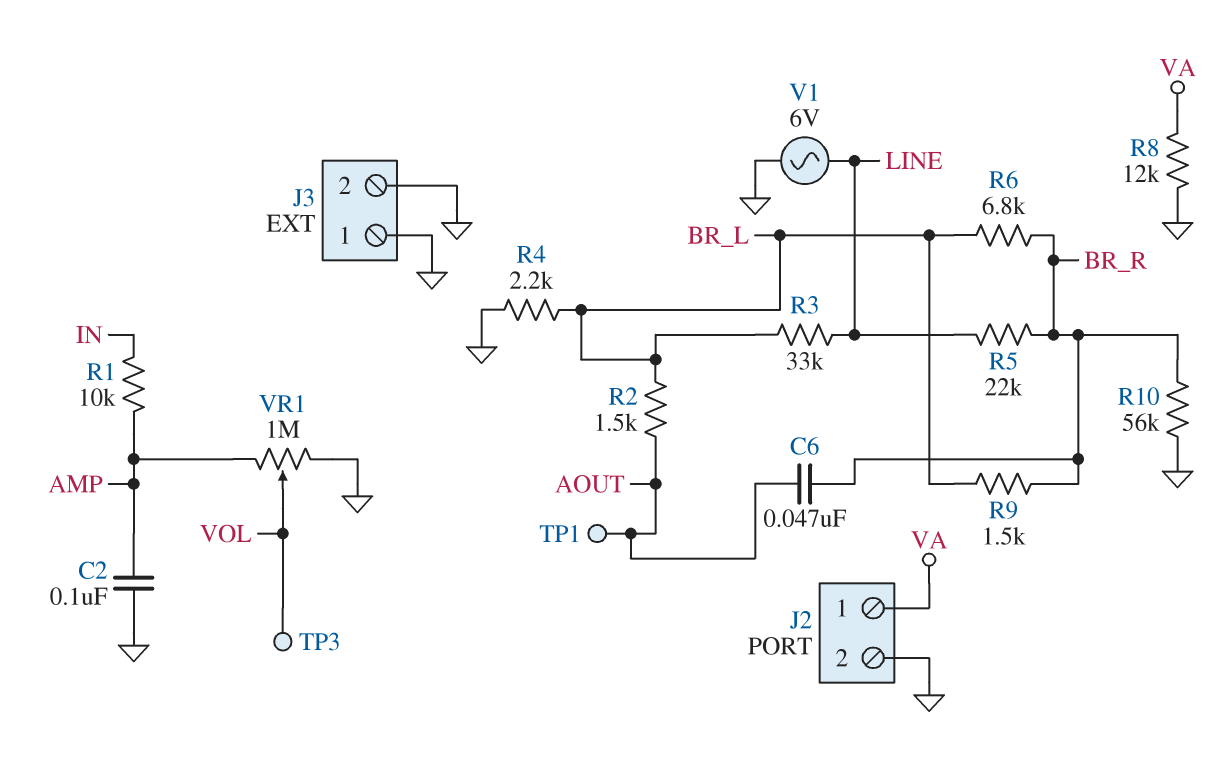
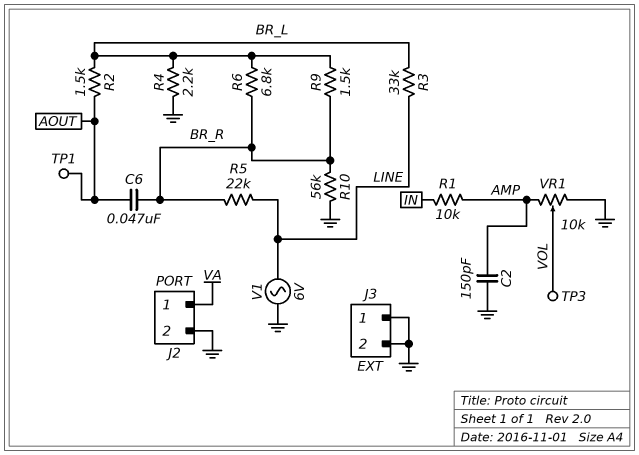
C2: 100nF (AMP, GND) -> 150pF (AMP, GND)
R8: 12k (GND, VA) -> none
VR1: 1M (AMP, GND, wiper VOL) -> 10k (AMP, GND, wiper VOL)

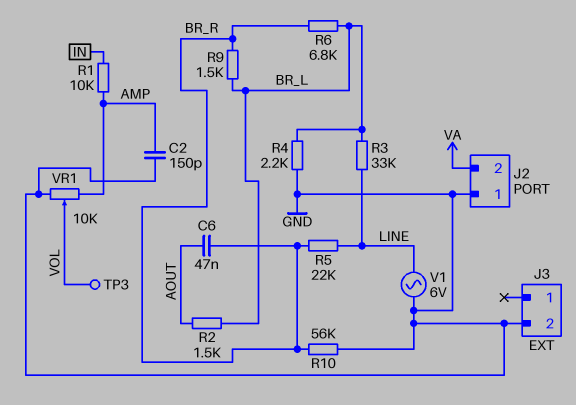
J2 pin 1: VA -> GND
J2 pin 2: GND -> VA
J3 pin 1: GND -> none
TP1: test point (AOUT) -> none

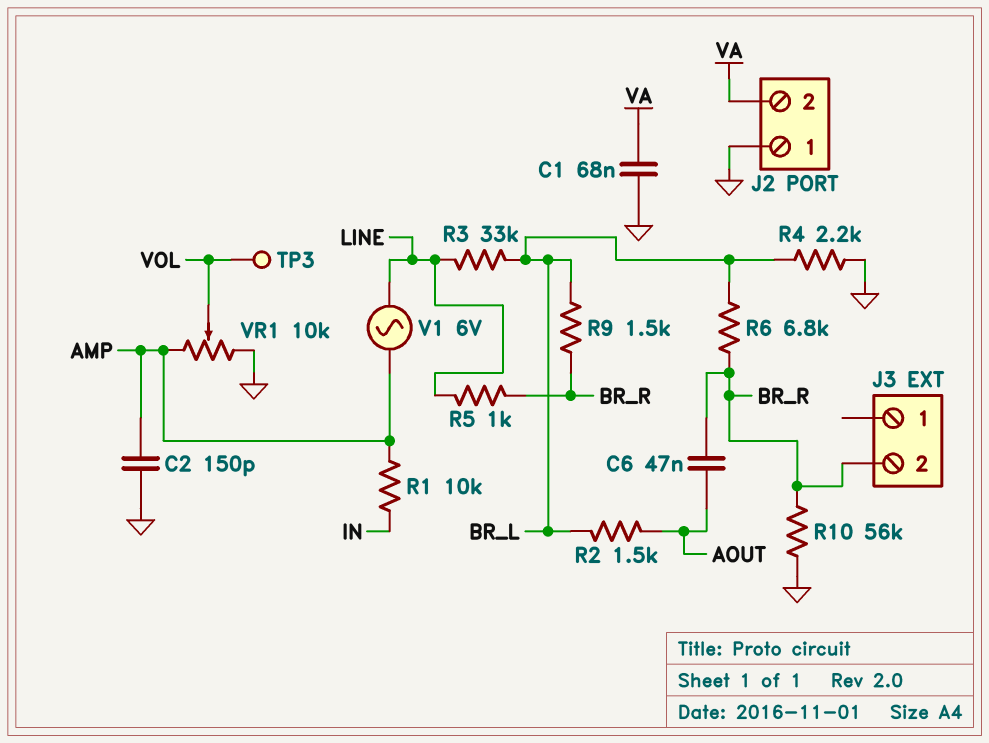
C1: none -> 68nF (GND, VA)
J3 pin 2: GND -> BR_R
R5: 22k (BR_R, LINE) -> 1k (BR_R, LINE)
V1: AC 6V (GND, LINE) -> AC 6V (AMP, LINE)

